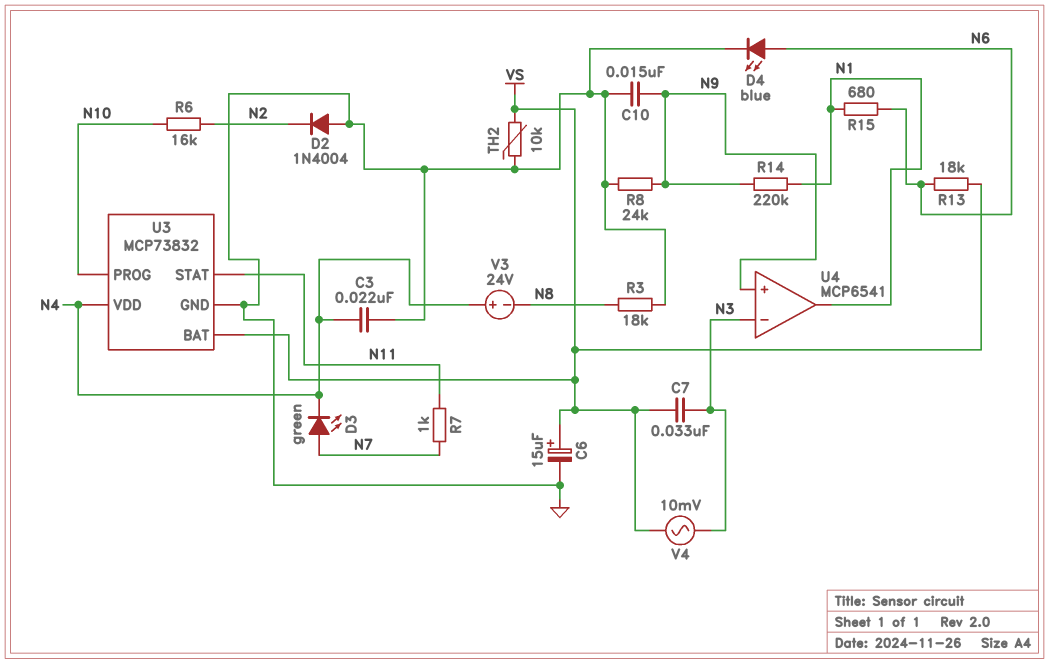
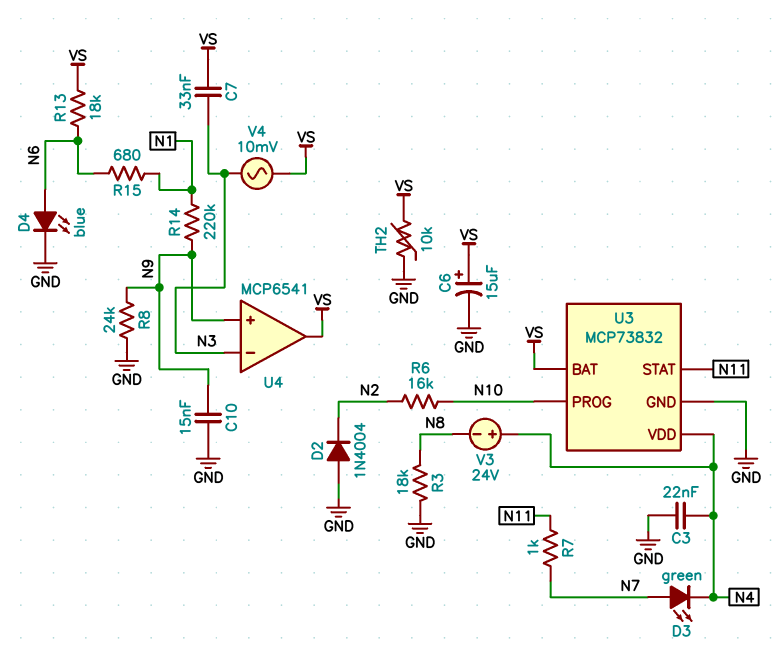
U4 pin out: N1 -> VS

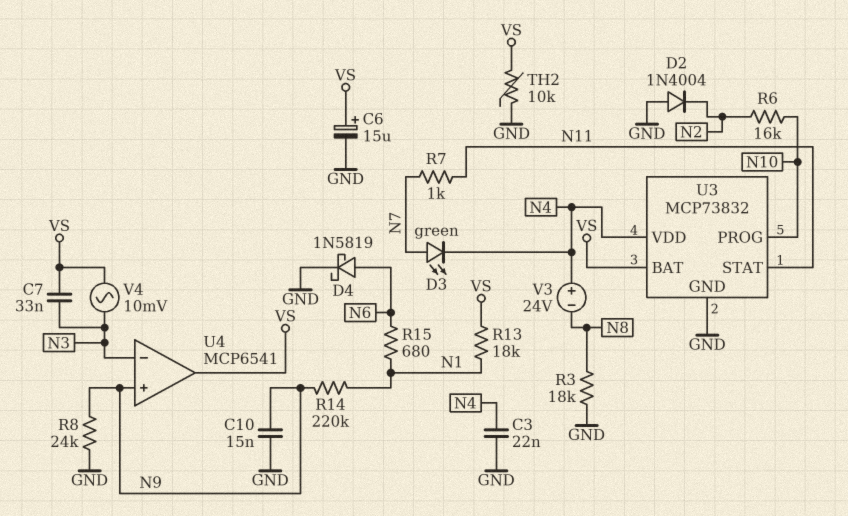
D4: LED blue (A N6, K GND) -> schottky 1N5819 (A N6, K GND)
R13: 18k (N6, VS) -> 18k (N1, VS)

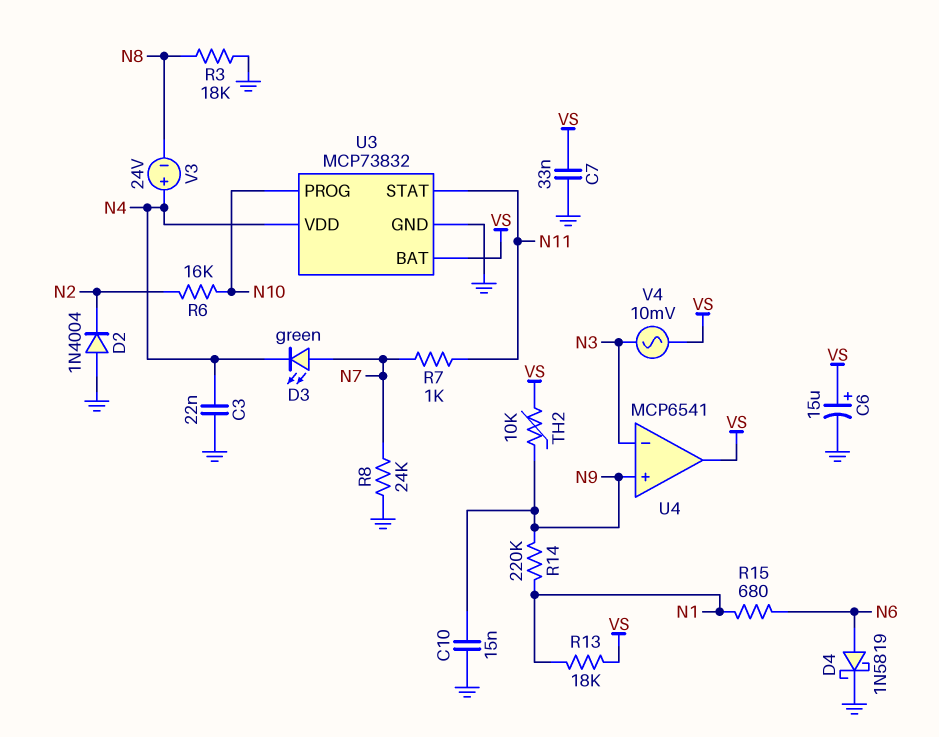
C7: 33nF (N3, VS) -> 33nF (GND, VS)
R8: 24k (GND, N9) -> 24k (GND, N7)
TH2: 10k (GND, VS) -> 10k (N9, VS)

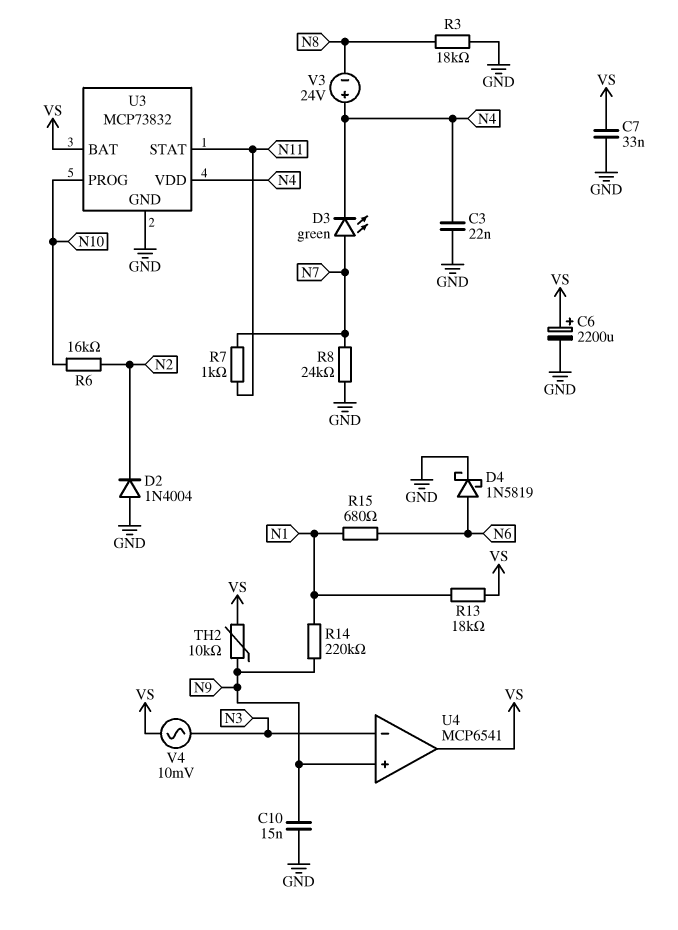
C6: 15uF (plus VS, minus GND) -> 2200uF (plus VS, minus GND)

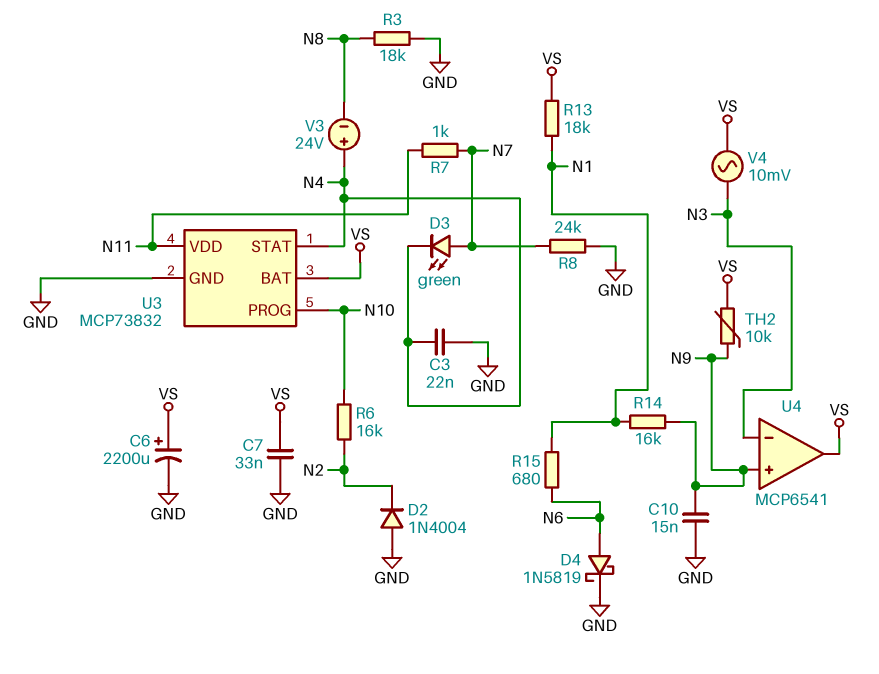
R14: 220k (N1, N9) -> 16k (N1, N9)
U3 pin STAT: N11 -> N4
U3 pin VDD: N4 -> N11

